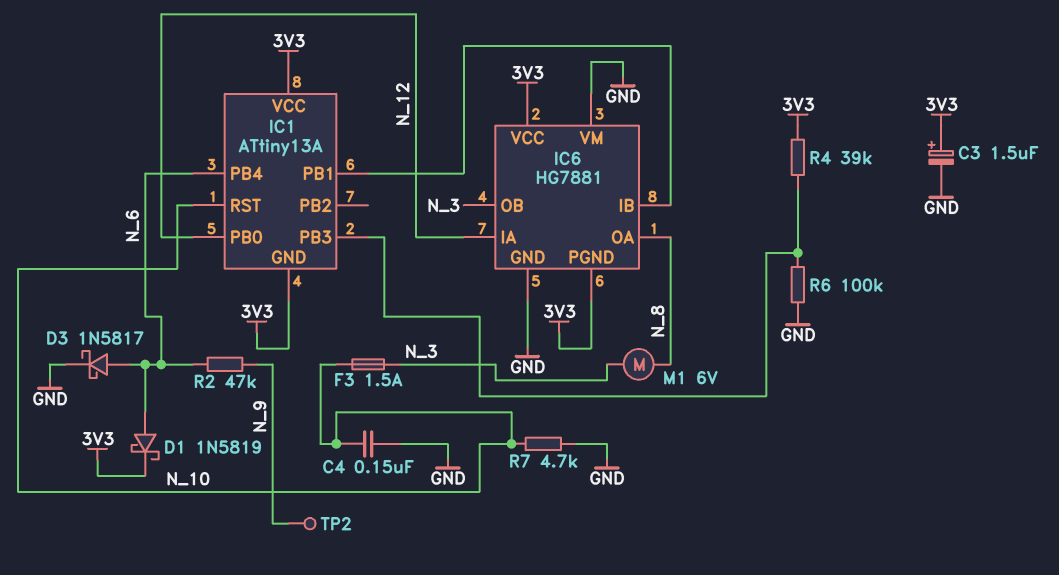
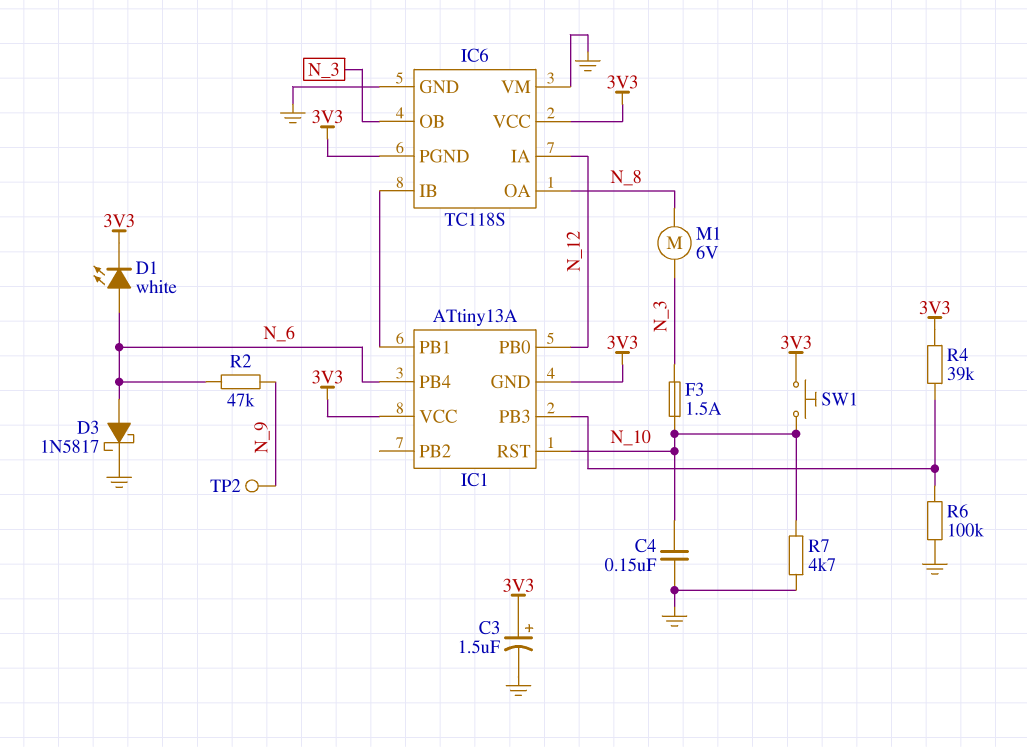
D1: schottky 1N5819 (A N_6, K 3V3) -> LED white (A N_6, K 3V3)
IC6: HG7881 -> TC118S
SW1: none -> button (3V3, N_10)

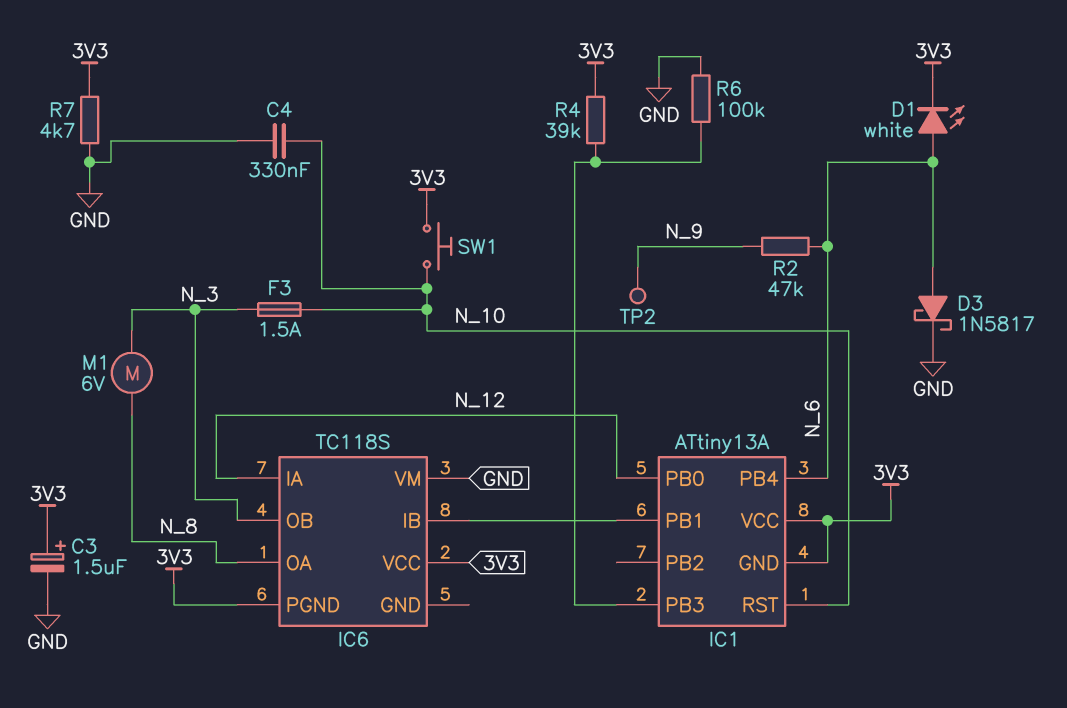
C4: 150nF (GND, N_10) -> 330nF (GND, N_10)
IC6 pin GND: GND -> none
R7: 4.7k (GND, N_10) -> 4.7k (3V3, GND)

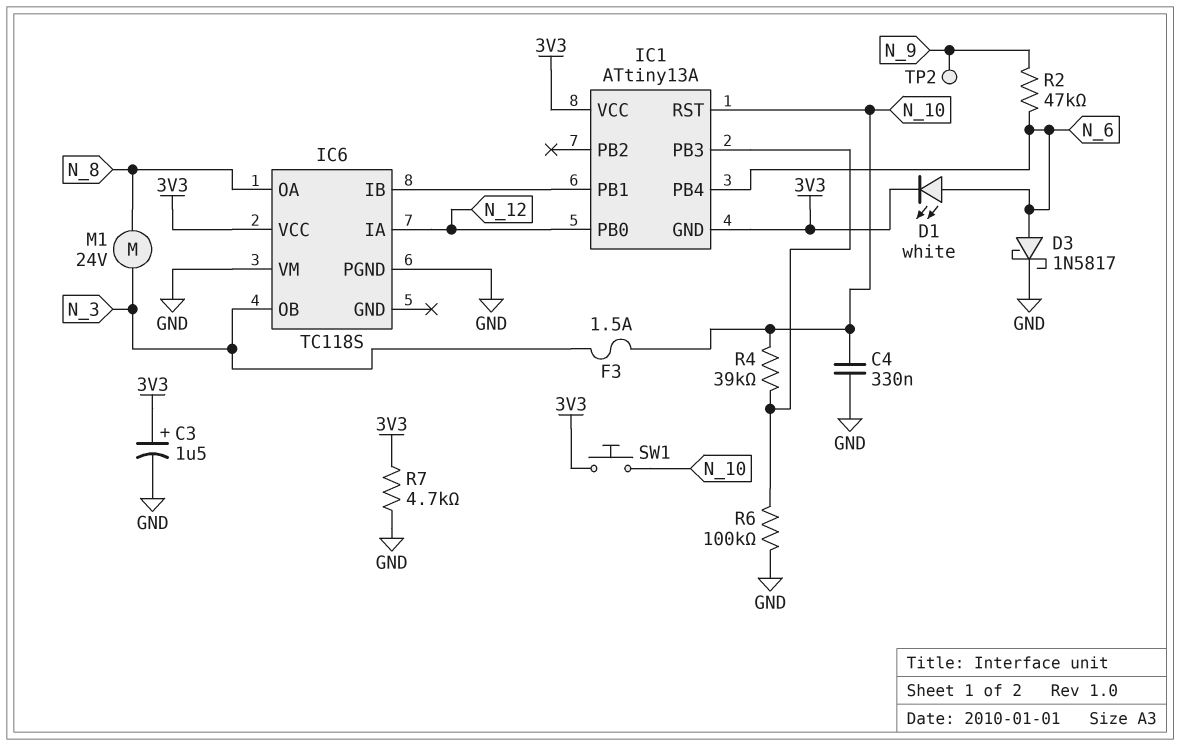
IC6 pin PGND: 3V3 -> GND
M1: motor 6V (N_3, N_8) -> motor 24V (N_3, N_8)
R4: 39k (3V3, IC1/PB3) -> 39k (IC1/PB3, N_10)

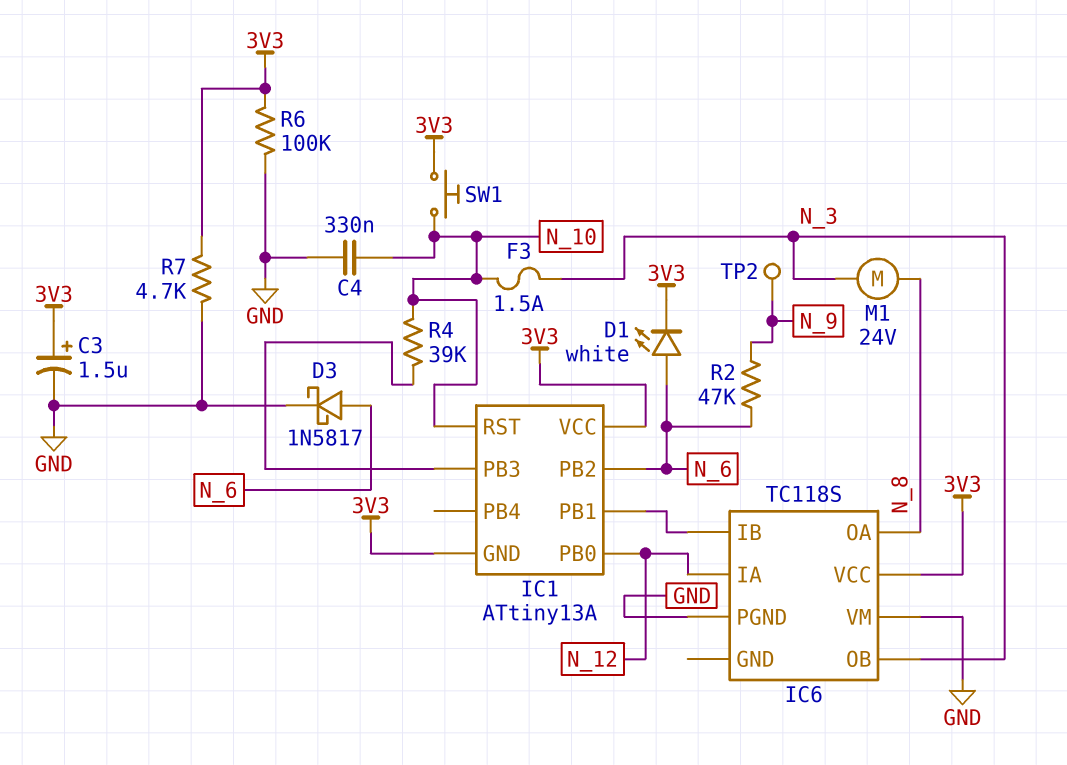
IC1 pin PB2: none -> N_6
IC1 pin PB4: N_6 -> none
R6: 100k (GND, IC1/PB3) -> 100k (3V3, GND)

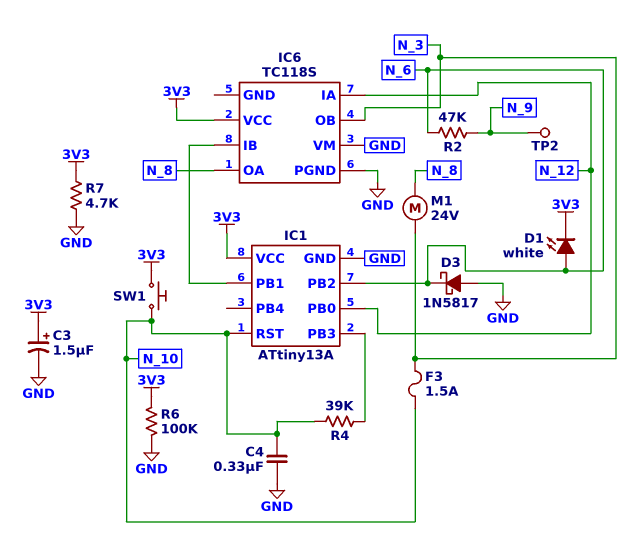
D3: schottky 1N5817 (A N_6, K GND) -> schottky 1N5817 (A GND, K N_6)
IC1 pin GND: 3V3 -> GND

